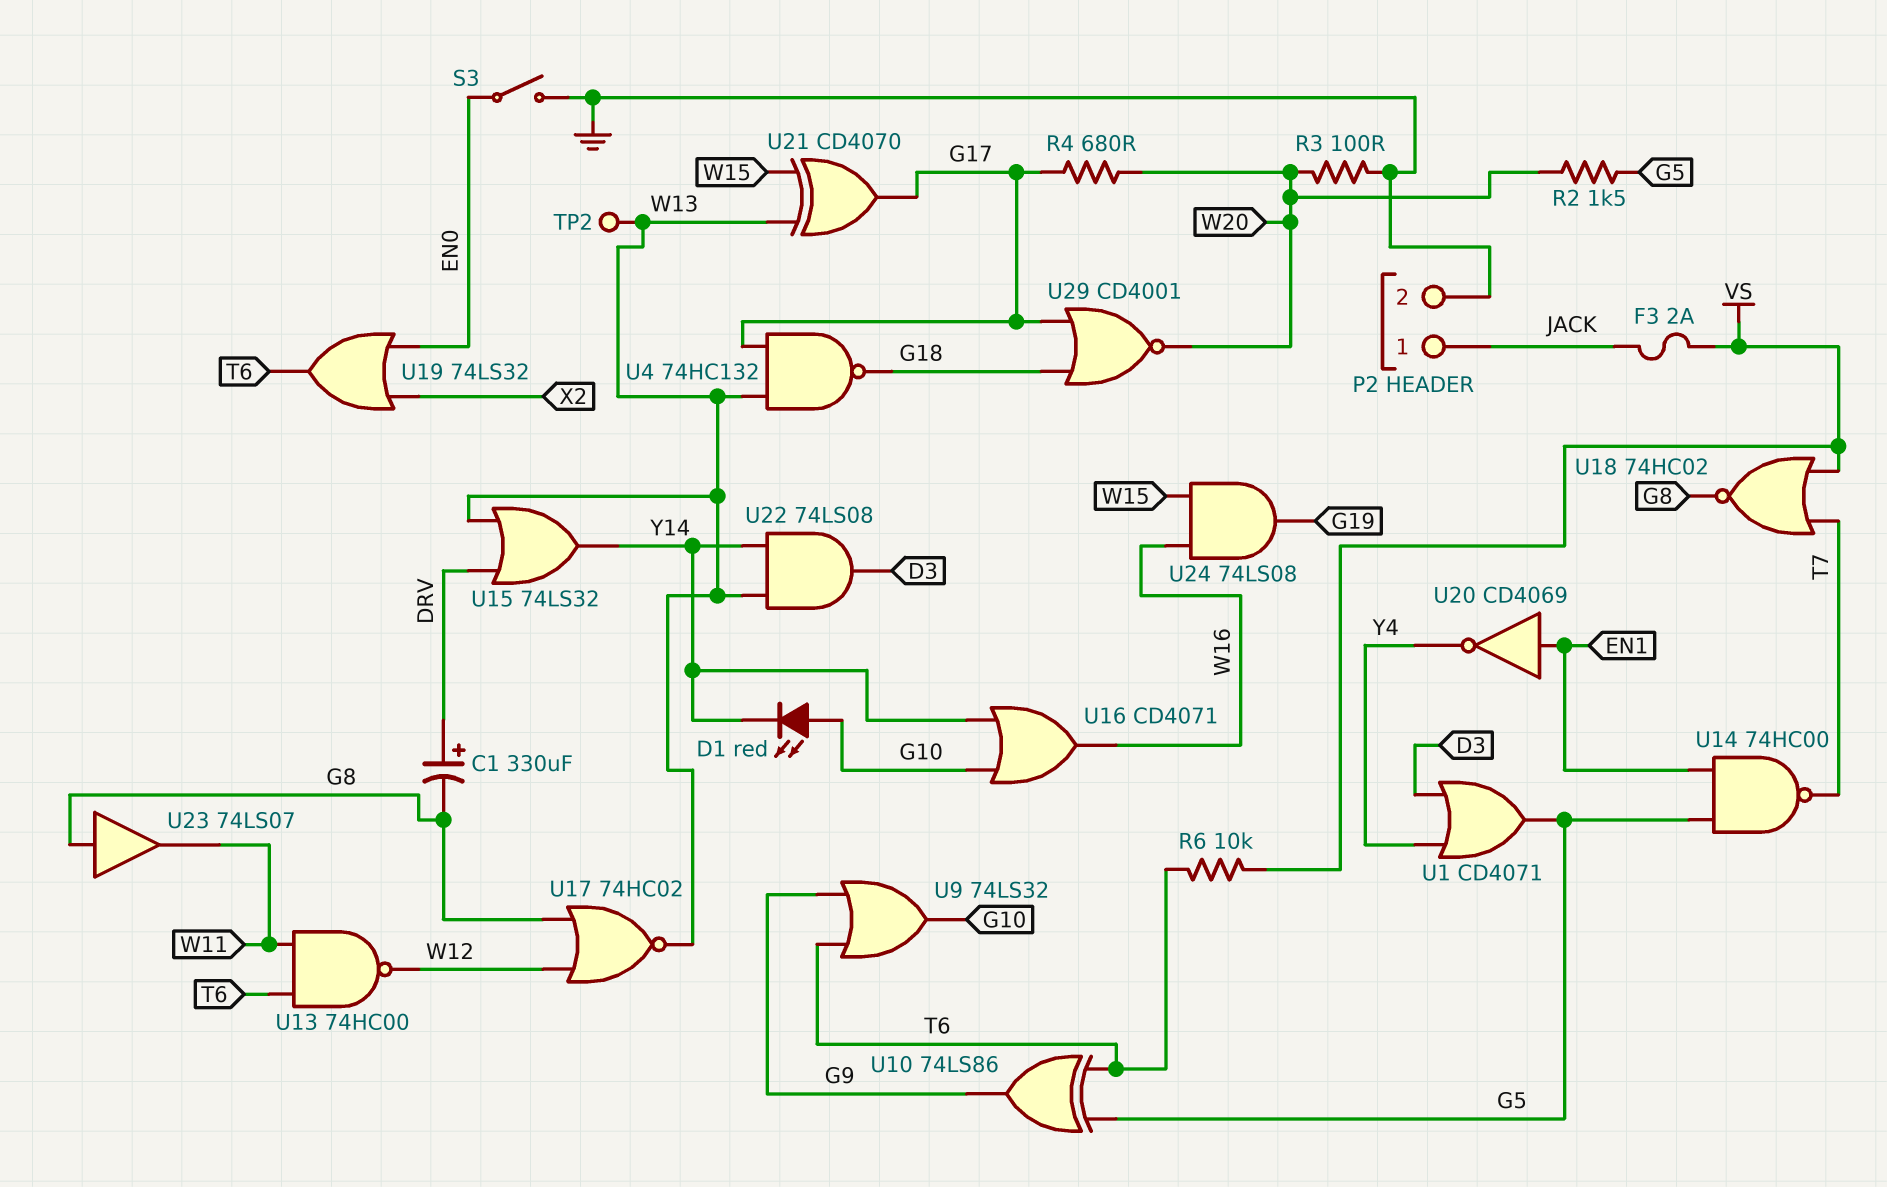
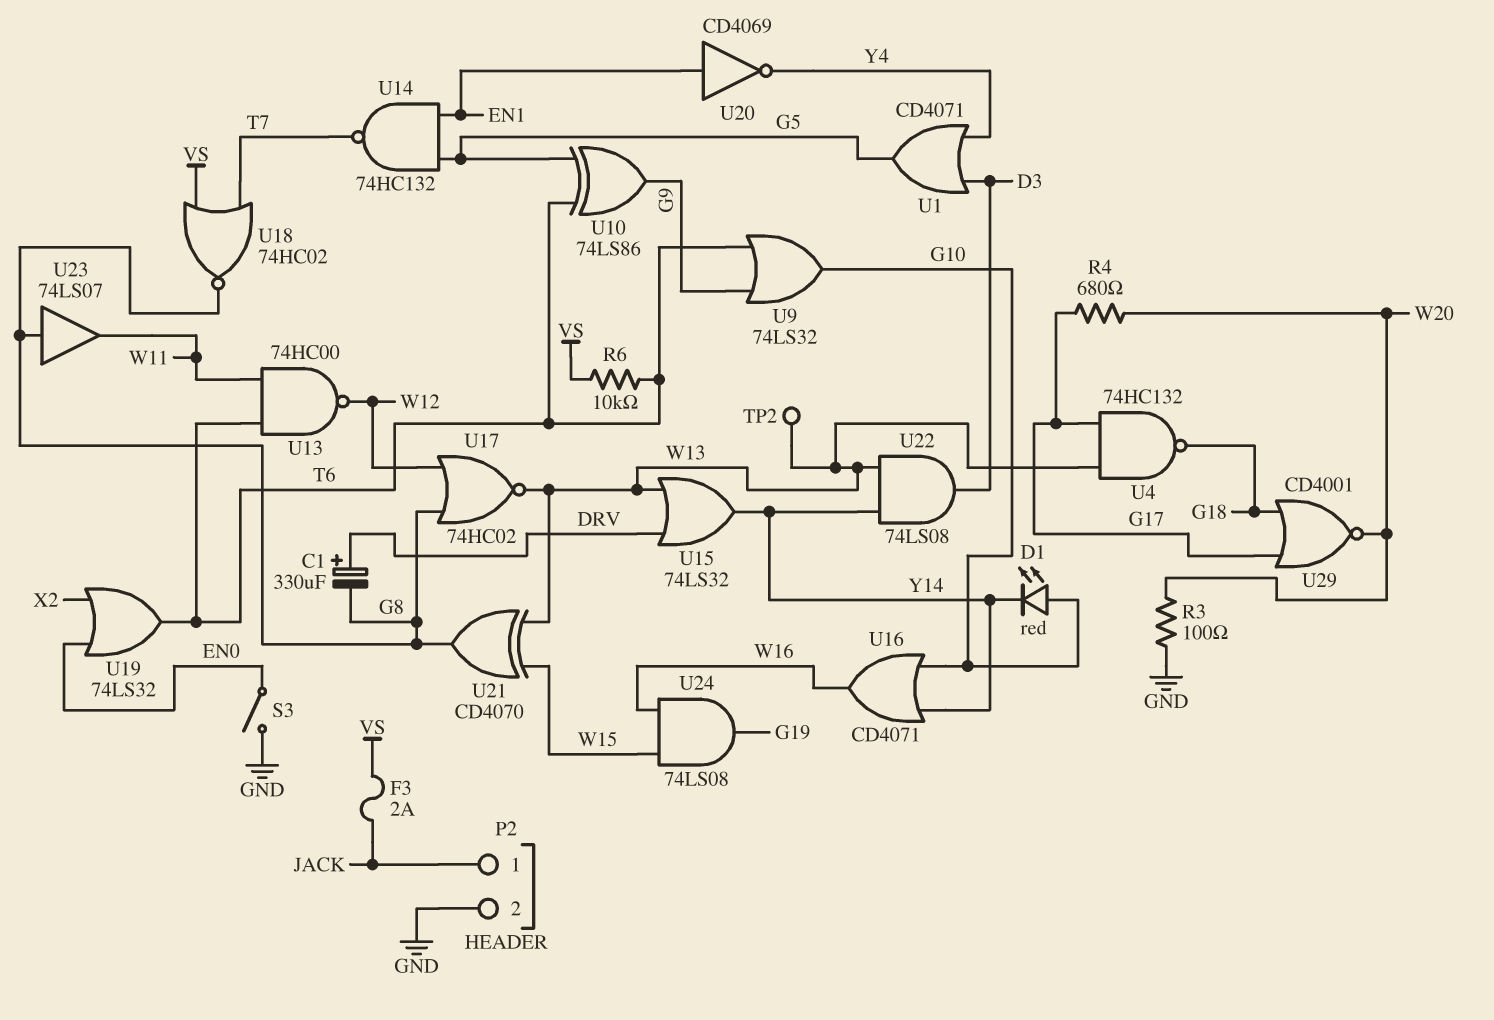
R2: 1.5k (G5, W20) -> none
U14: NAND 74HC00 (in EN1, in G5, out T7) -> NAND 74HC132 (in EN1, in G5, out T7)
U21: XOR CD4070 (in W13, in W15, out G17) -> XOR CD4070 (in W13, in W15, out G8)

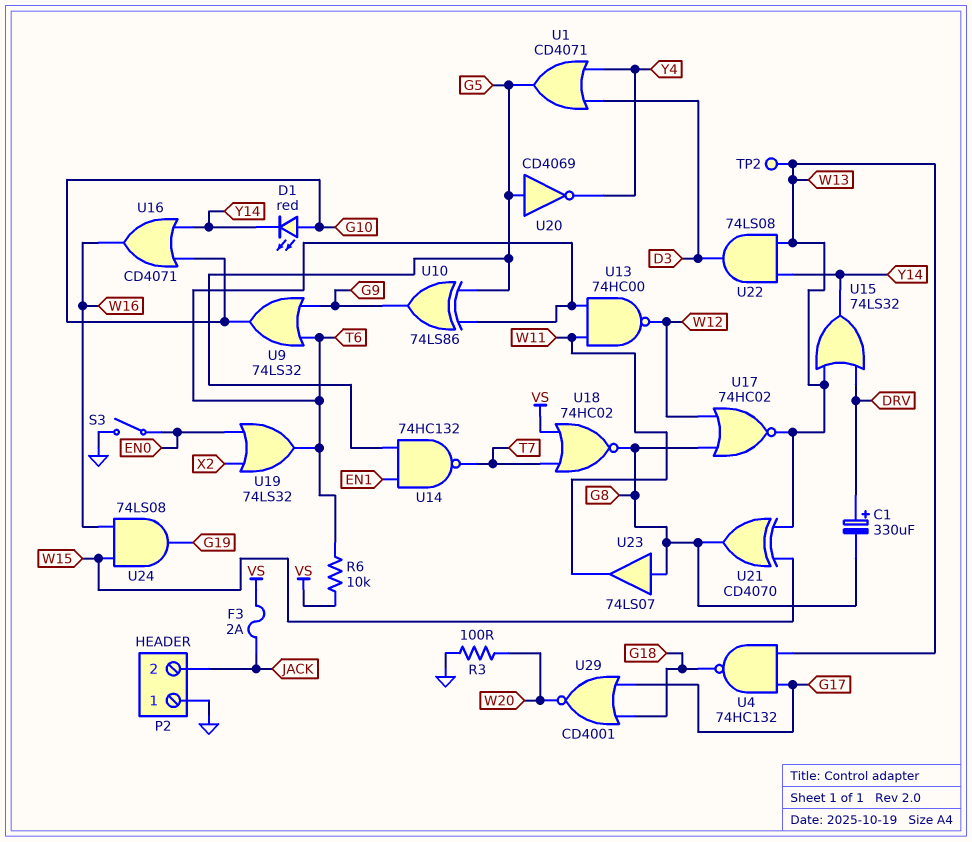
P2 pin 1: JACK -> GND
P2 pin 2: GND -> JACK
R4: 680 (G17, W20) -> none
U20: NOT CD4069 (in EN1, out Y4) -> NOT CD4069 (in G5, out Y4)

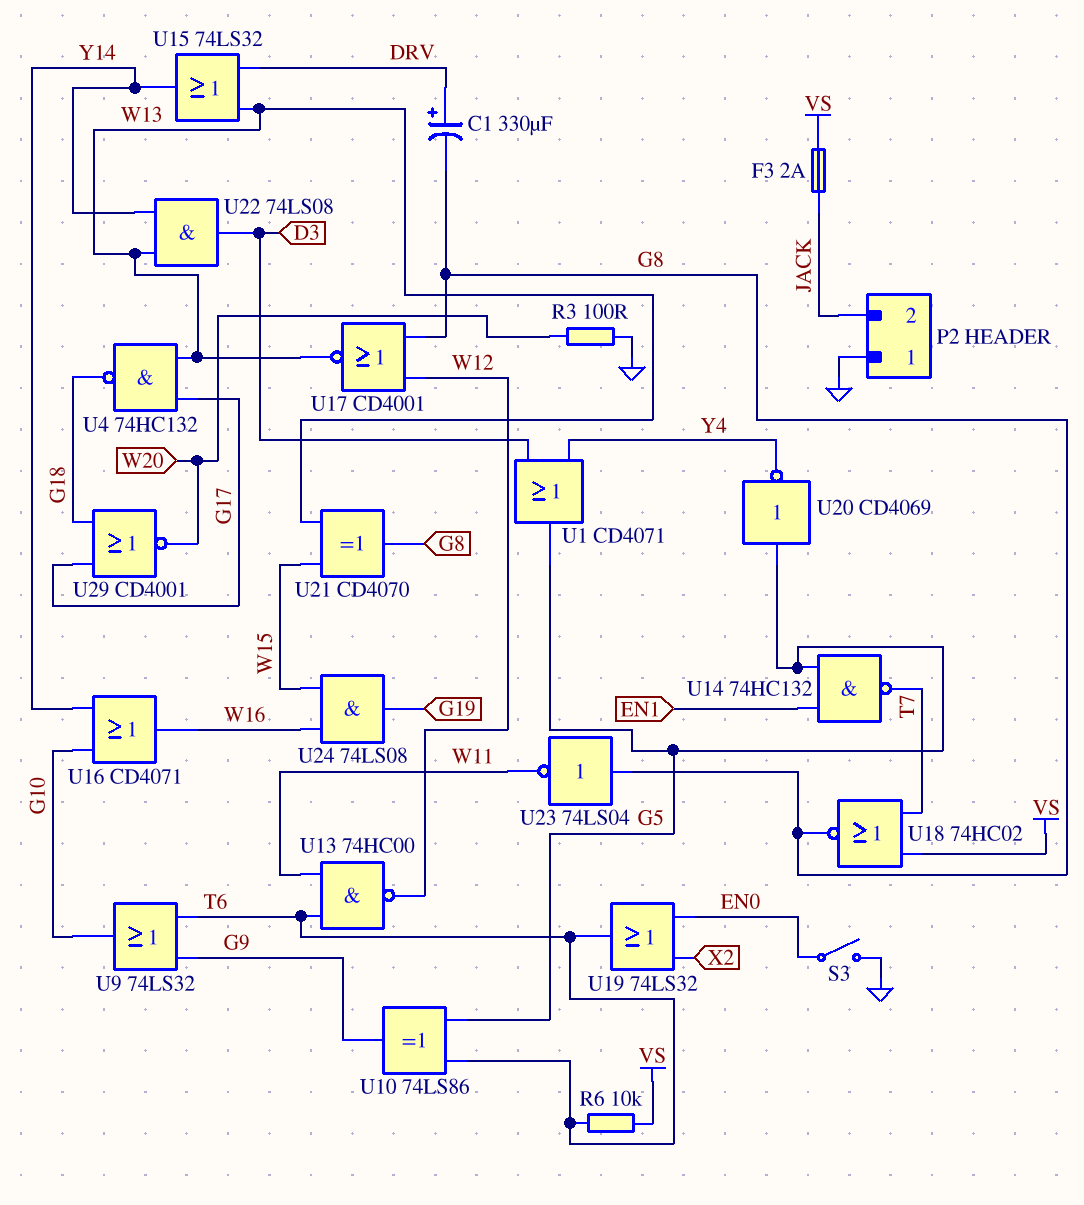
D1: LED red (A G10, K Y14) -> none
TP2: test point (W13) -> none
U17: NOR 74HC02 (in G8, in W12, out W13) -> NOR CD4001 (in G8, in W12, out W13)
U23: buffer 74LS07 (in G8, out W11) -> NOT 74LS04 (in G8, out W11)

